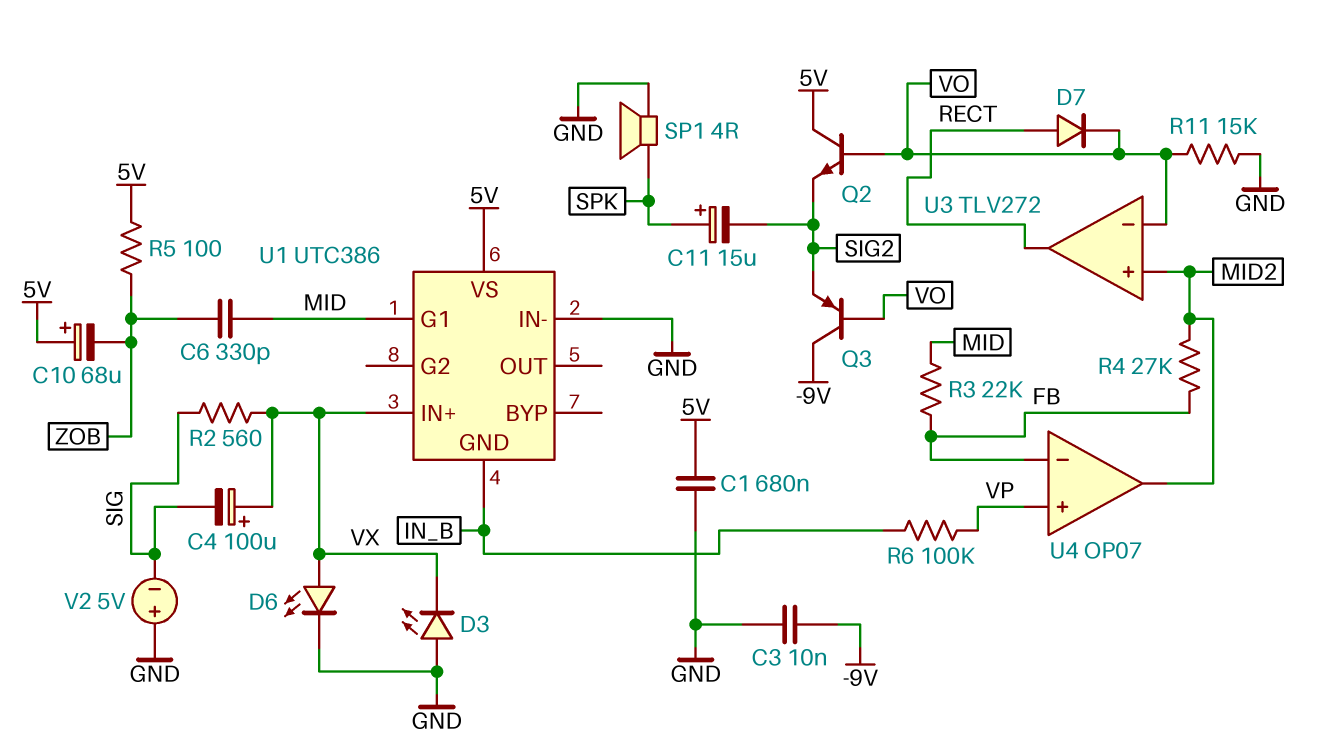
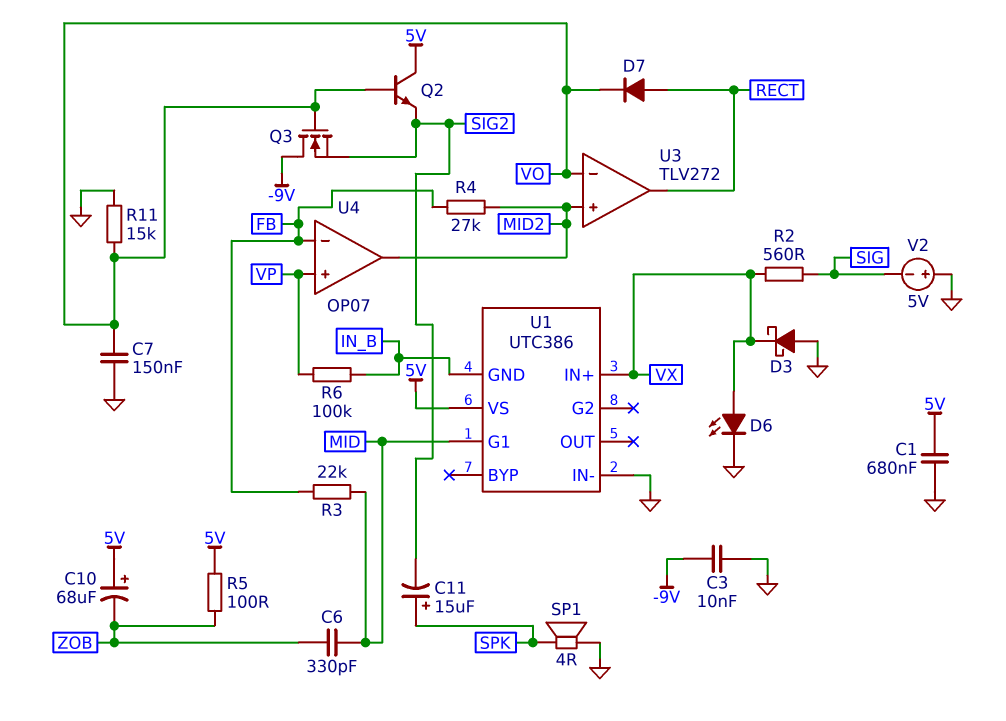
C4: 100uF (plus VX, minus SIG) -> none
C7: none -> 150nF (GND, VO)
D3: LED (A GND, K VX) -> schottky (A GND, K VX)
Q3: PNP (B VO, C -9V, E SIG2) -> NMOS (G VO, D -9V, S SIG2)

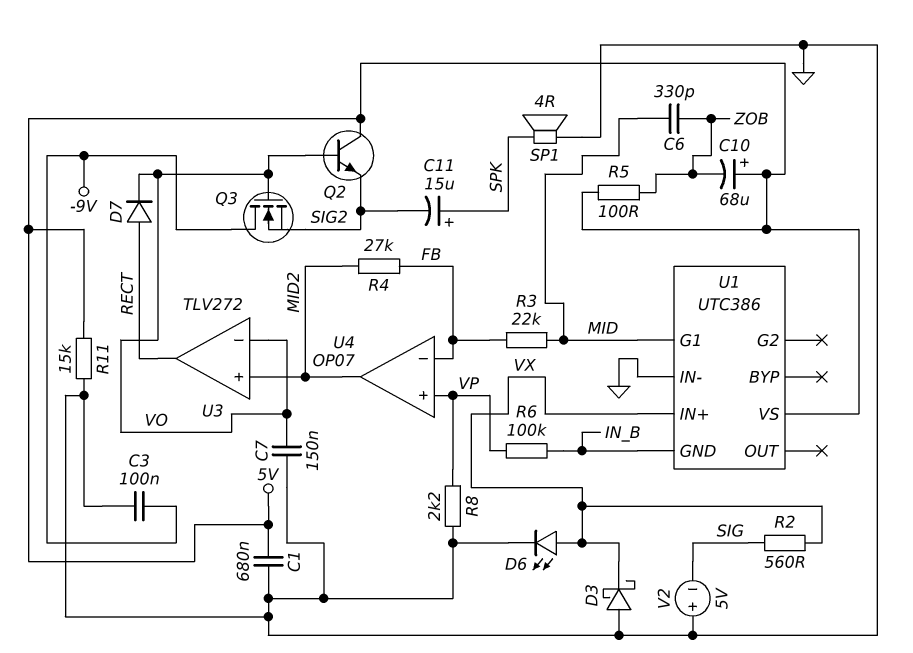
C3: 10nF (-9V, GND) -> 100nF (-9V, GND)
R8: none -> 2.2k (GND, VP)
R11: 15k (GND, VO) -> 15k (5V, GND)

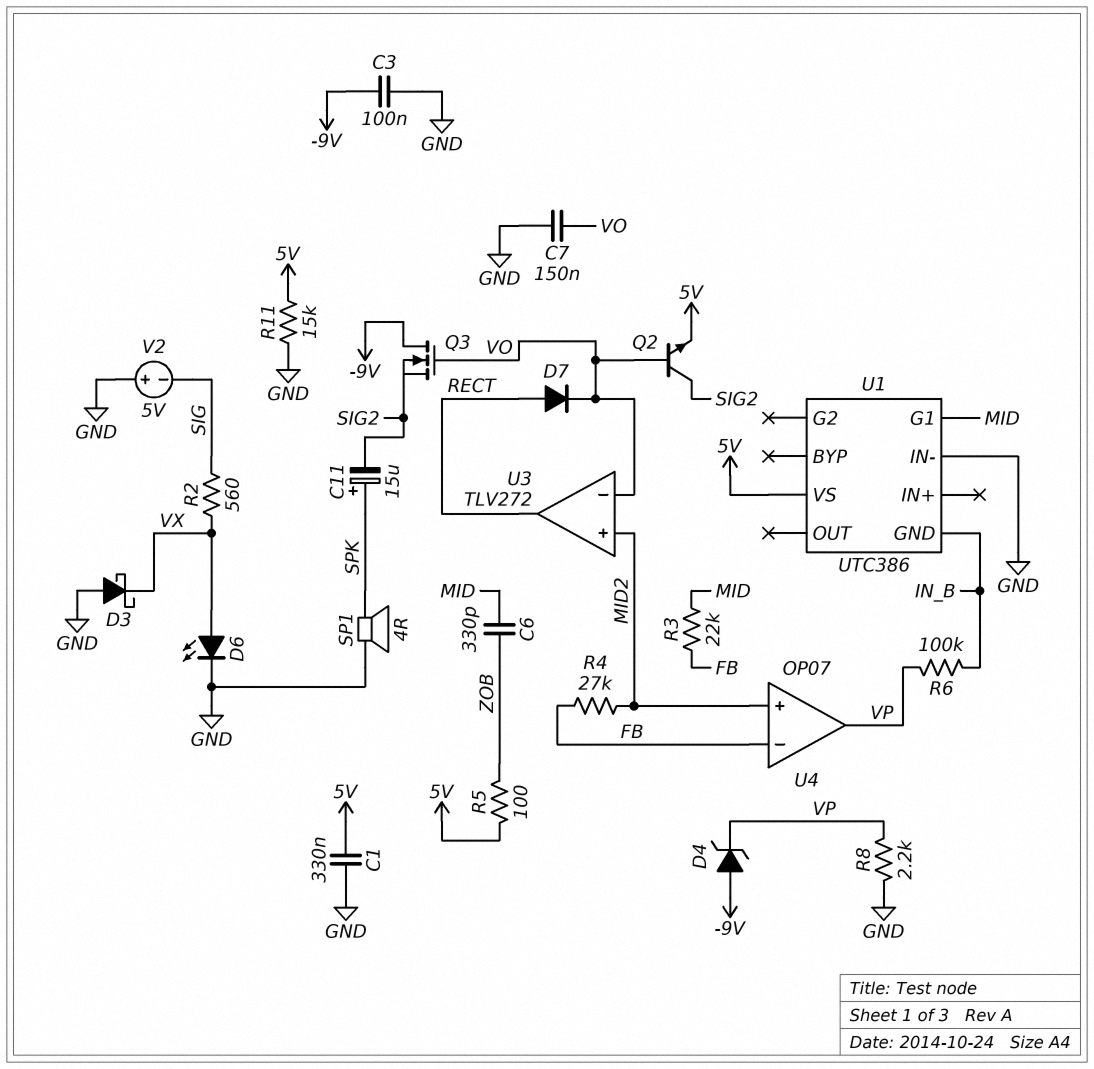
C1: 680nF (5V, GND) -> 330nF (5V, GND)
C10: 68uF (plus 5V, minus ZOB) -> none
D4: none -> zener (A -9V, K VP)
Q2: NPN (B VO, C 5V, E SIG2) -> NPN (B VO, C SIG2, E 5V)
U1 pin IN+: VX -> none
U4 pin in+: VP -> MID2
U4 pin out: MID2 -> VP

